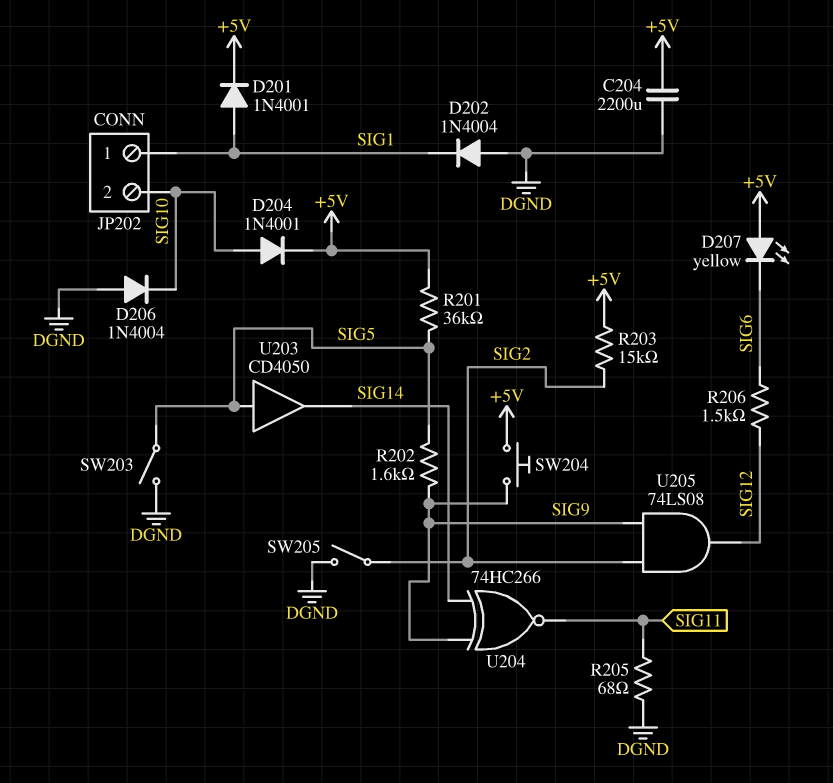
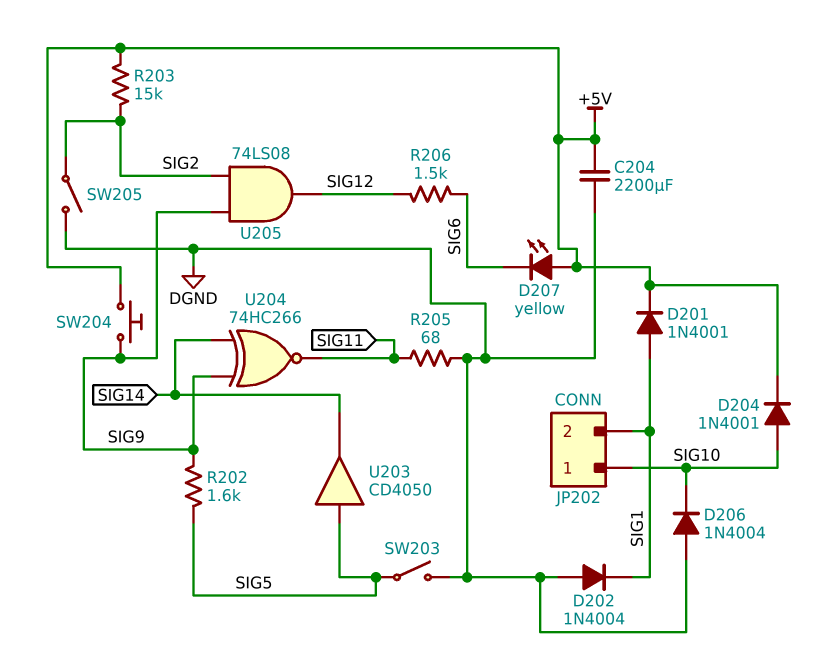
JP202 pin 1: SIG1 -> SIG10
JP202 pin 2: SIG10 -> SIG1
R201: 36k (+5V, SIG5) -> none

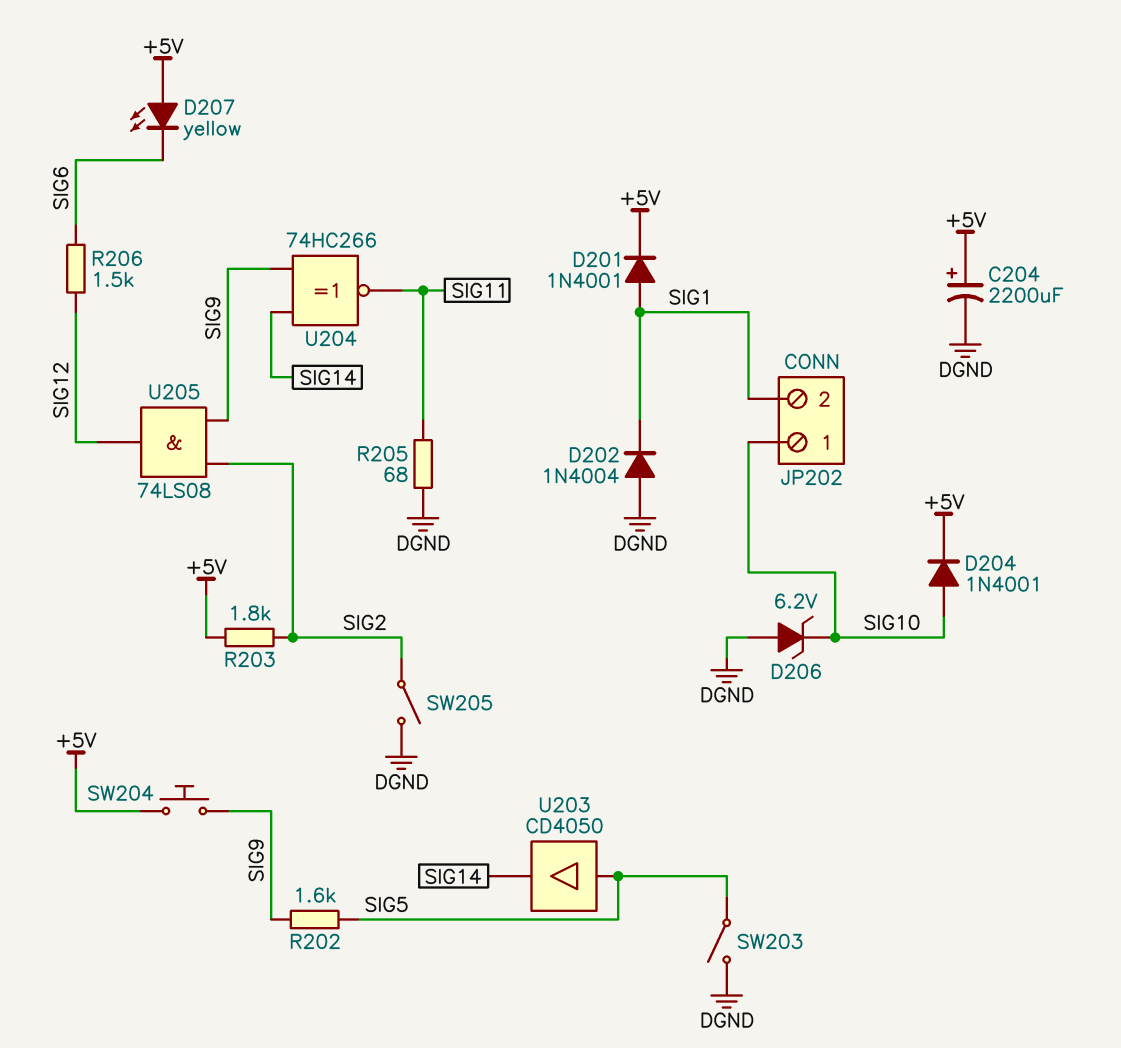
C204: 2200uF (+5V, DGND) -> 2200uF (plus +5V, minus DGND)
D206: diode 1N4004 (A DGND, K SIG10) -> zener 6.2V (A DGND, K SIG10)
R203: 15k (+5V, SIG2) -> 1.8k (+5V, SIG2)

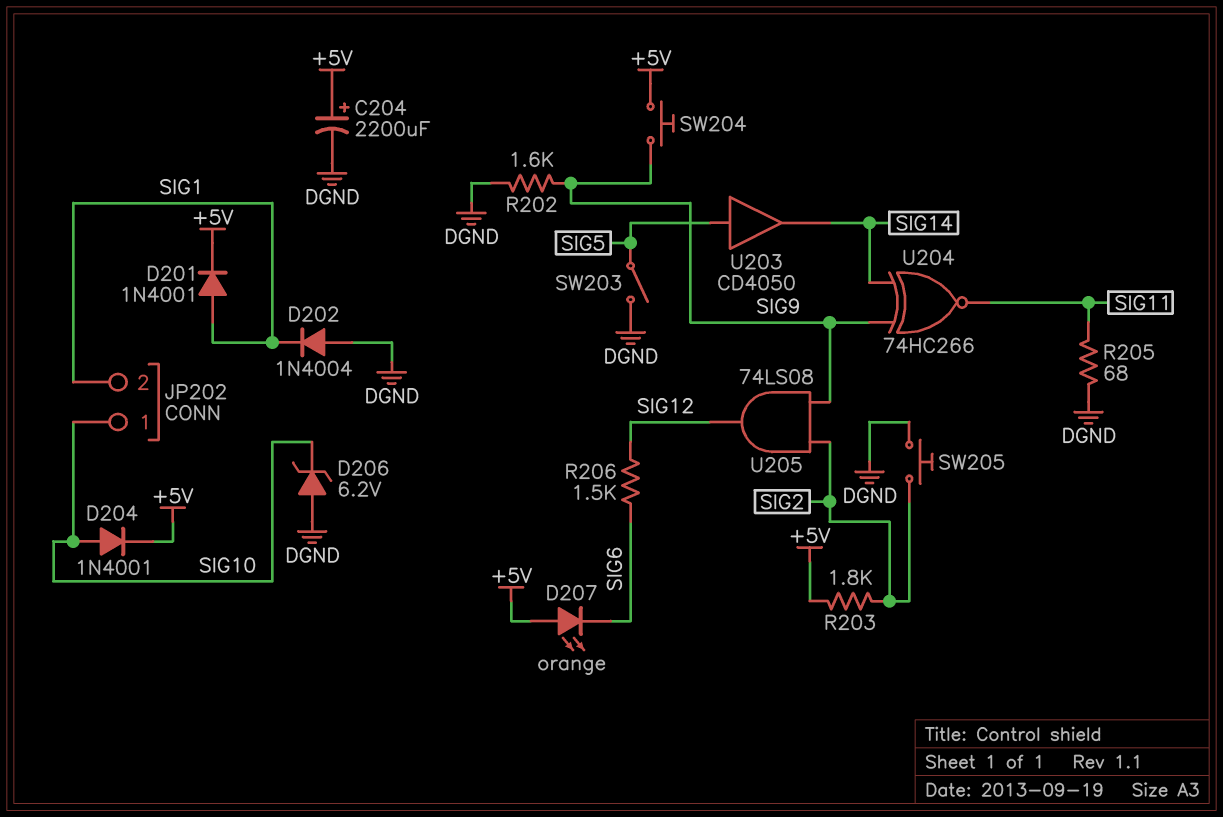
D207: LED yellow (A +5V, K SIG6) -> LED orange (A +5V, K SIG6)
R202: 1.6k (SIG5, SIG9) -> 1.6k (DGND, SIG9)
SW205: switch (DGND, SIG2) -> button (DGND, SIG2)

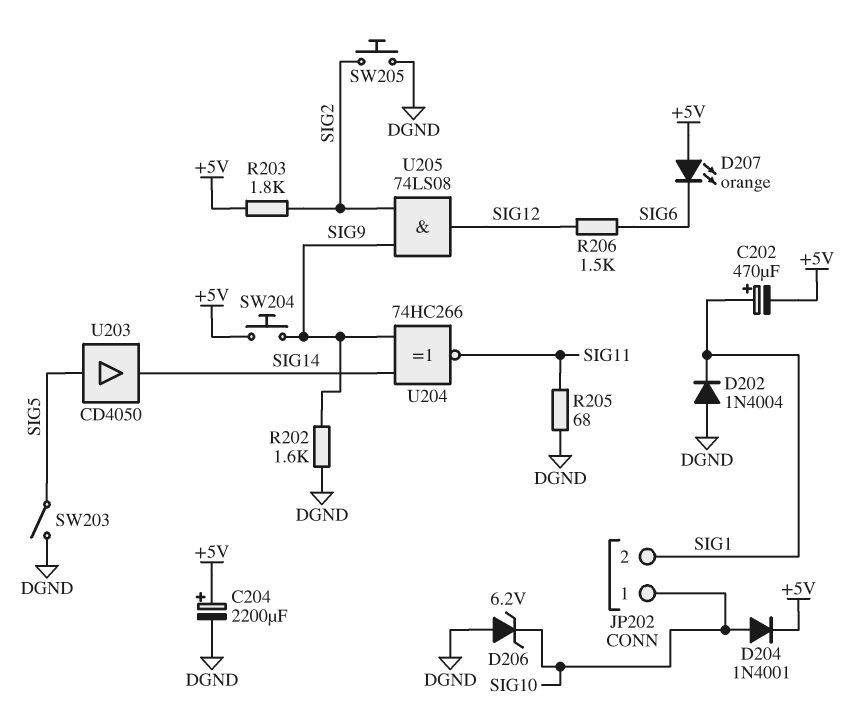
C202: none -> 470uF (plus SIG1, minus +5V)
D201: diode 1N4001 (A SIG1, K +5V) -> none

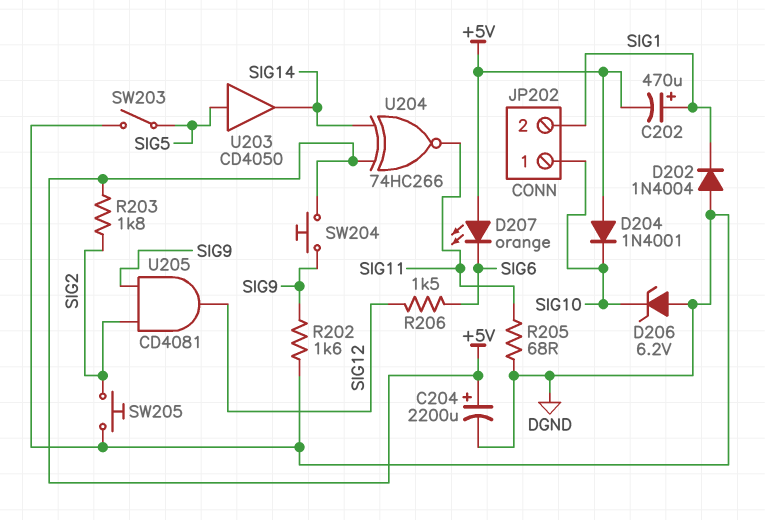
D204: diode 1N4001 (A SIG10, K +5V) -> diode 1N4001 (A +5V, K SIG10)
U204: XNOR 74HC266 (in SIG9, in SIG14, out SIG11) -> XNOR 74HC266 (in +5V, in SIG14, out SIG11)
U205: AND 74LS08 (in SIG2, in SIG9, out SIG12) -> AND CD4081 (in SIG2, in SIG9, out SIG12)

